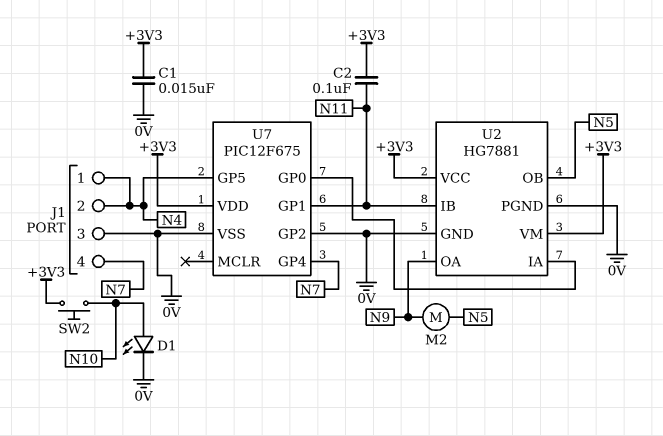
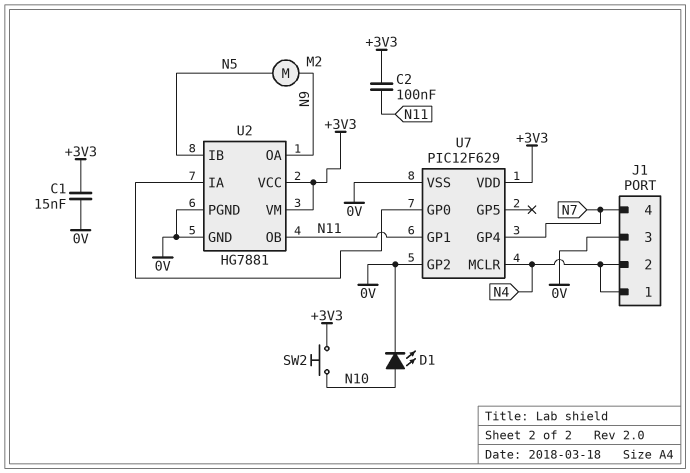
U2 pin IB: N11 -> N5
U2 pin OB: N5 -> N11
U7: PIC12F675 -> PIC12F629
U7 pin GP5: N4 -> none
U7 pin MCLR: none -> N4

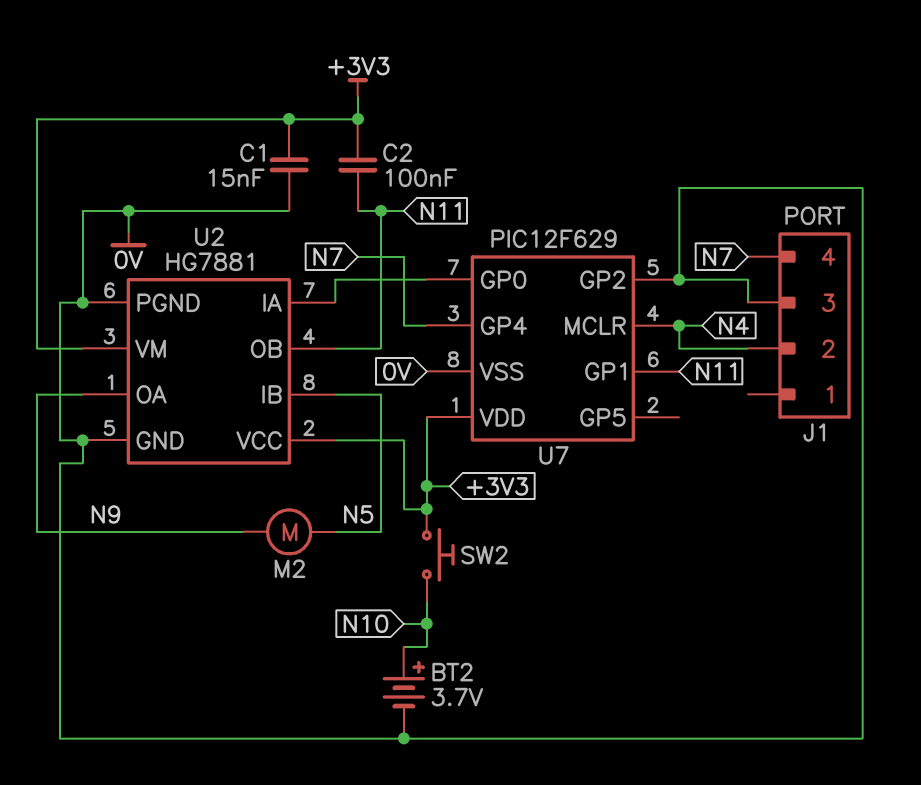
BT2: none -> 3.7V (plus N10, minus 0V)
D1: LED (A N10, K 0V) -> none
J1 pin 1: N4 -> none

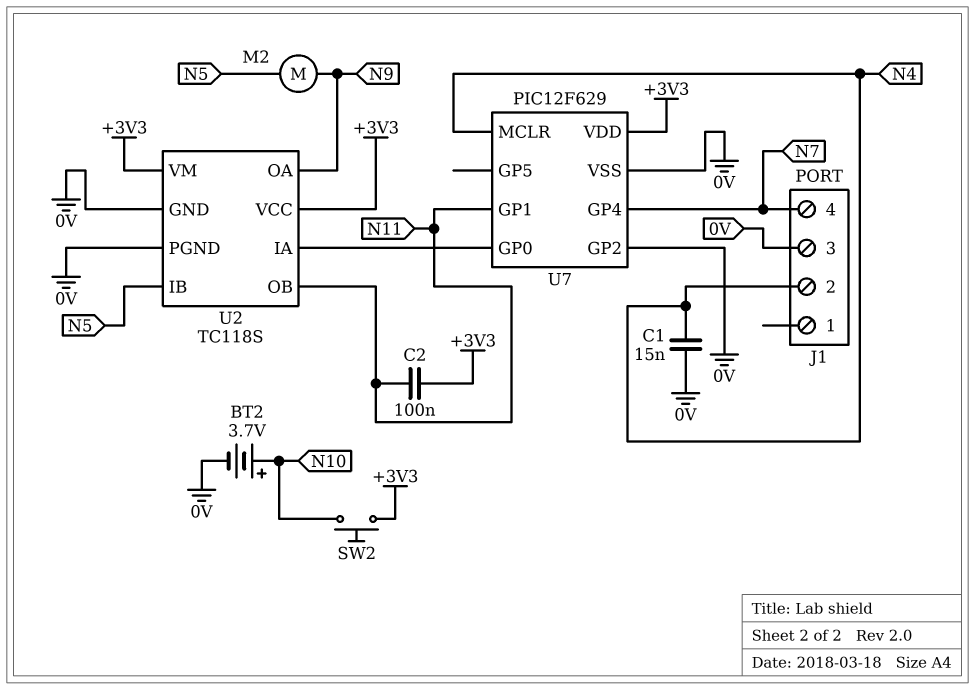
C1: 15nF (+3V3, 0V) -> 15nF (0V, N4)
U2: HG7881 -> TC118S

